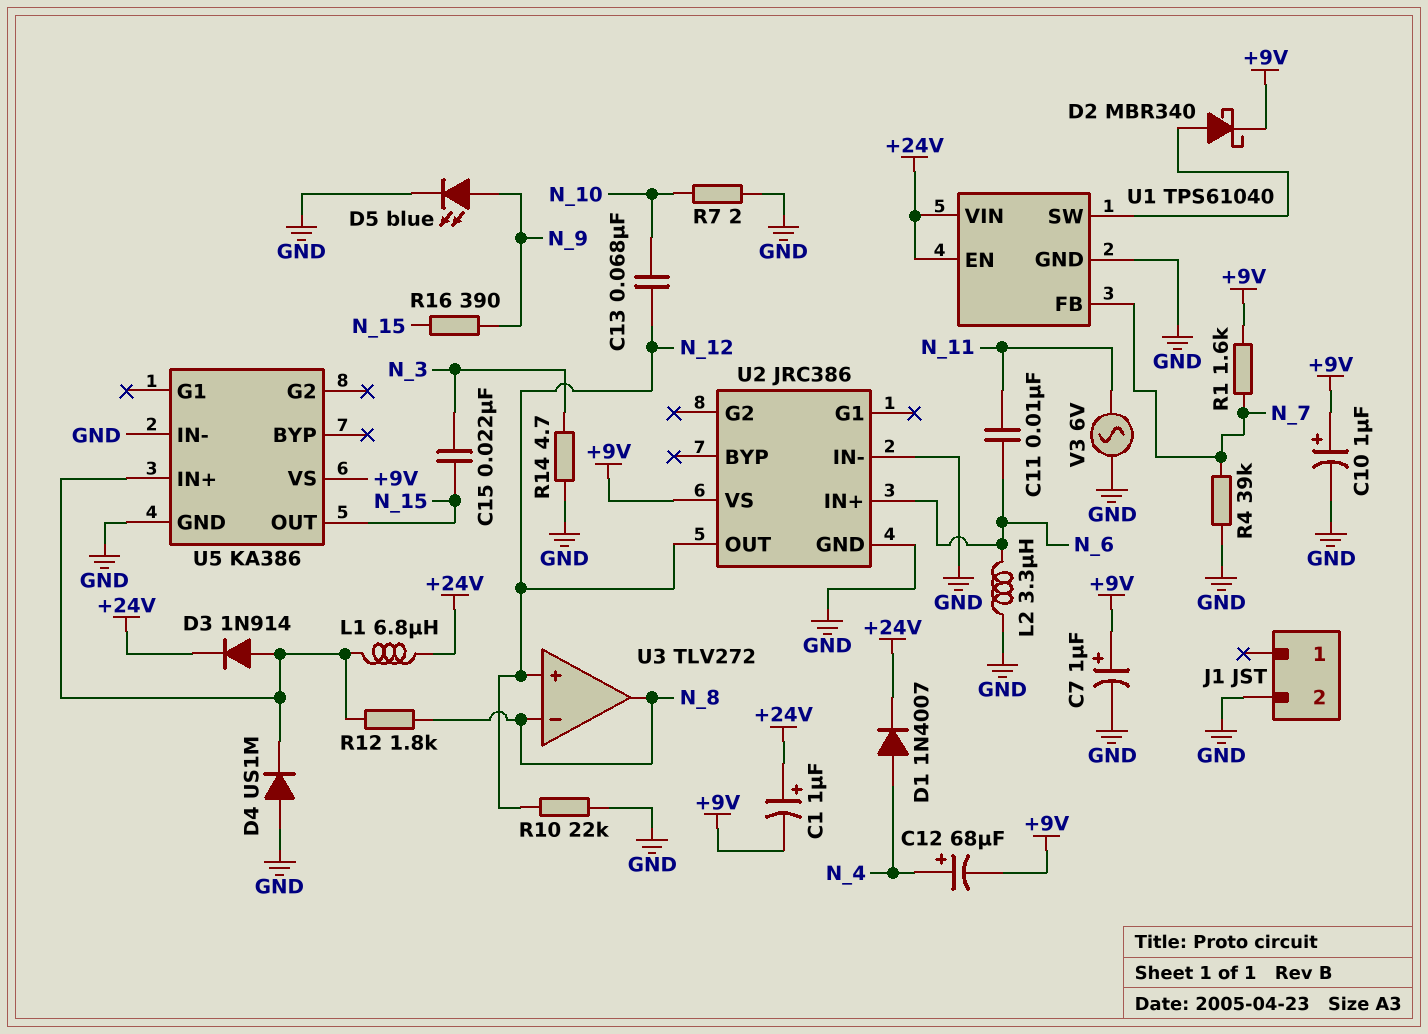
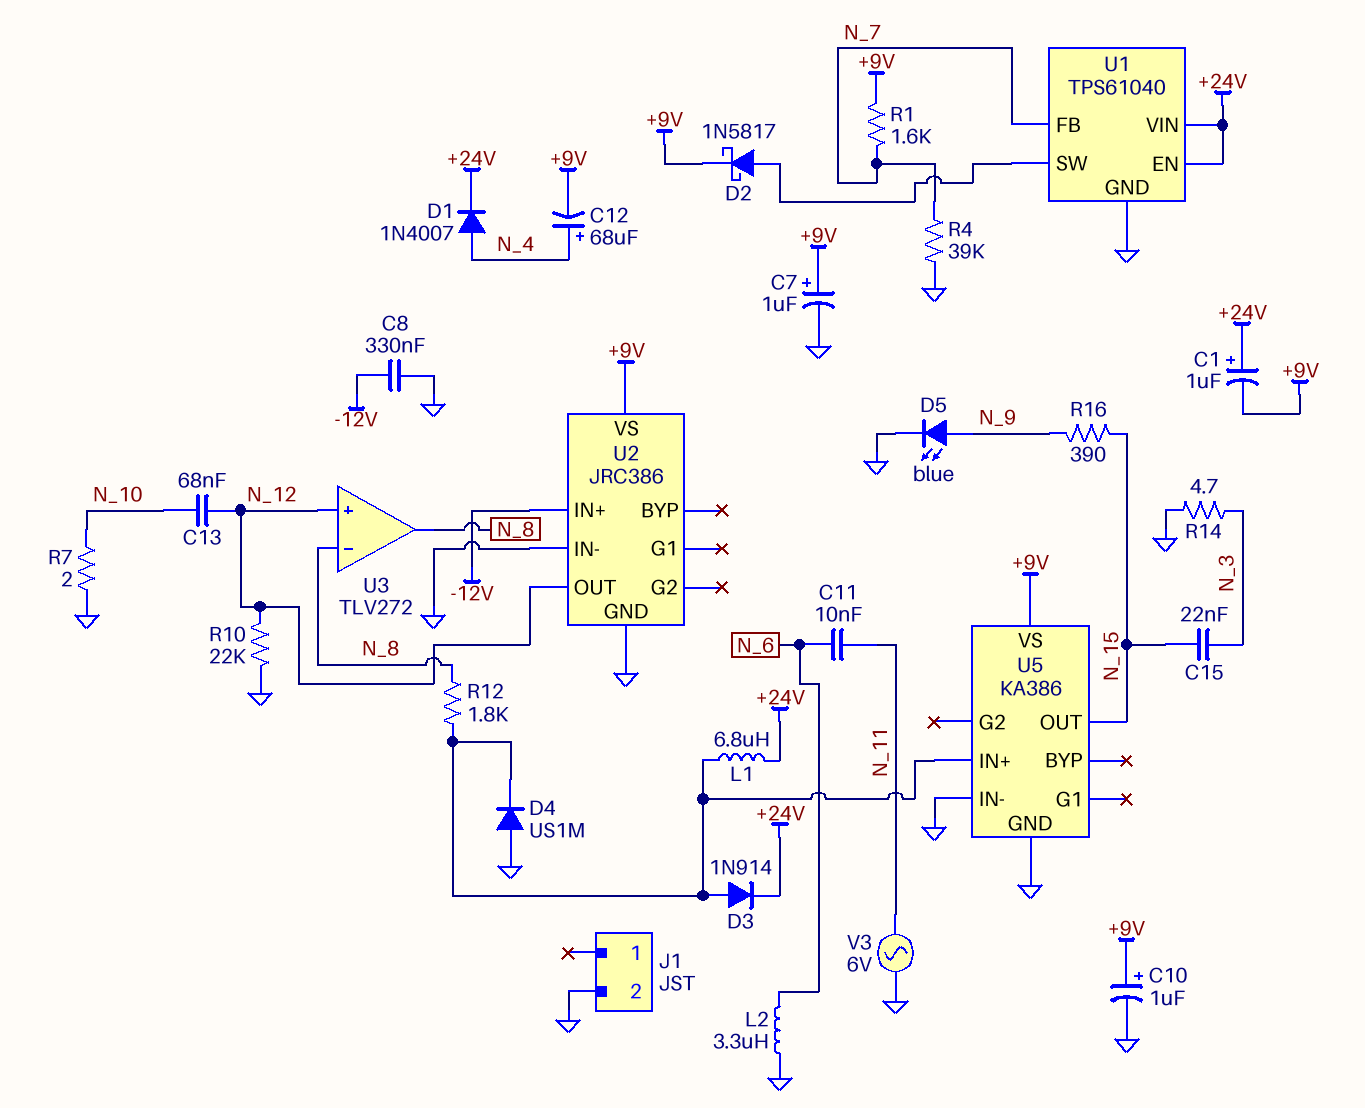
C8: none -> 330nF (-12V, GND)
D2: schottky MBR340 (A U1/SW, K +9V) -> schottky 1N5817 (A U1/SW, K +9V)
U2 pin IN+: N_6 -> -12V

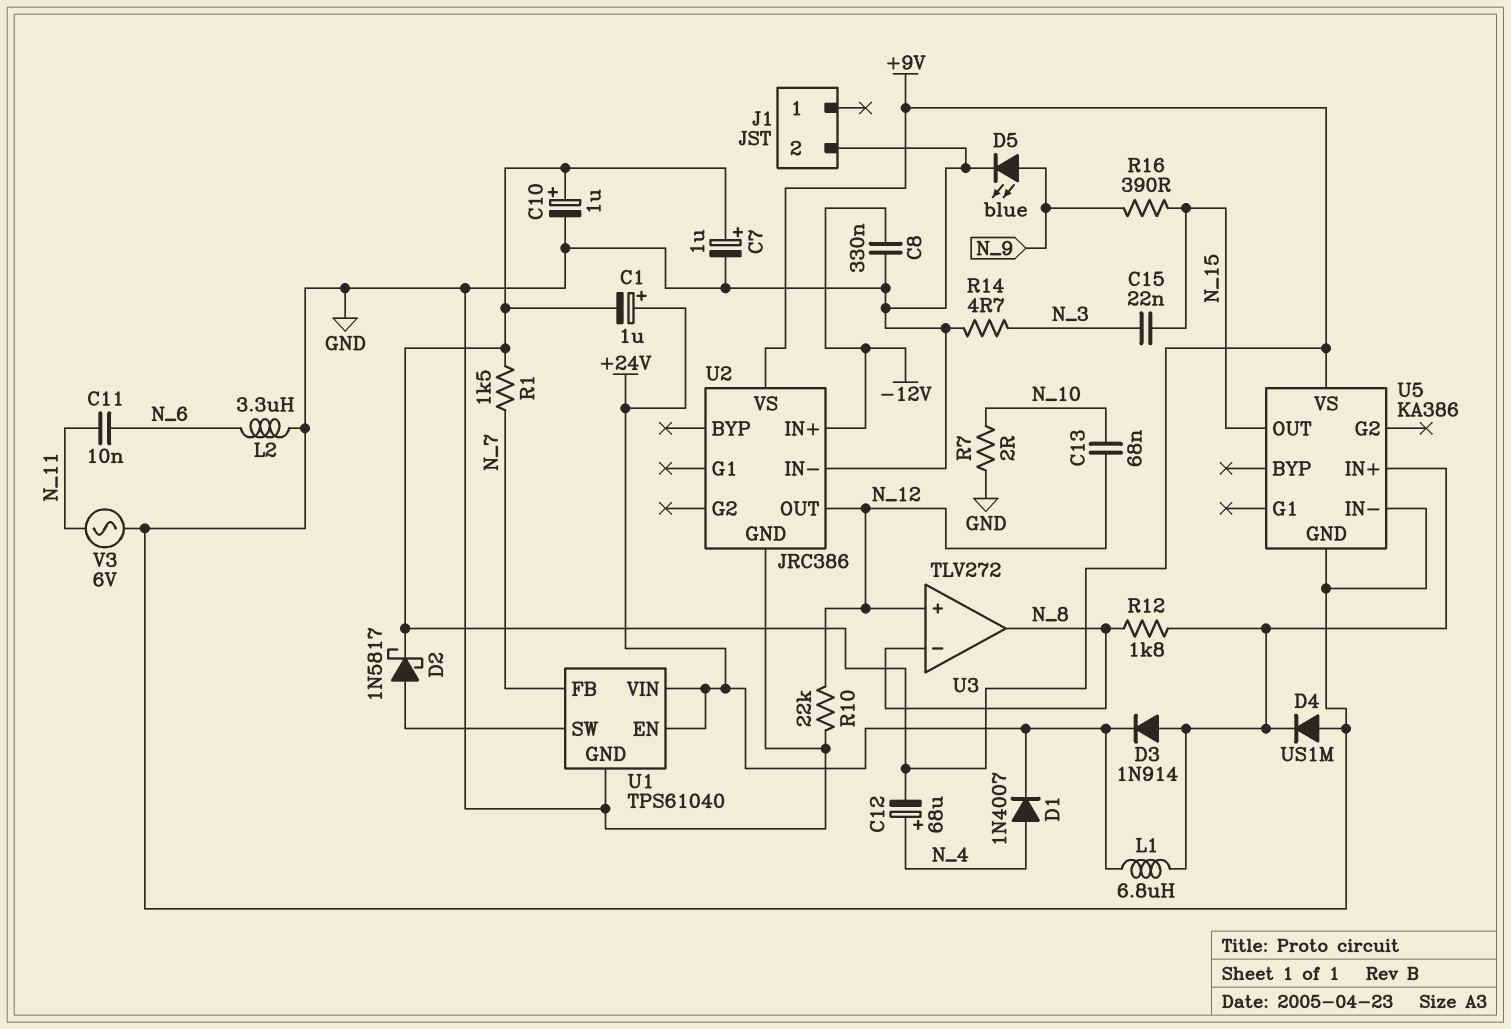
R1: 1.6k (+9V, N_7) -> 1.5k (+9V, N_7)
R4: 39k (GND, N_7) -> none

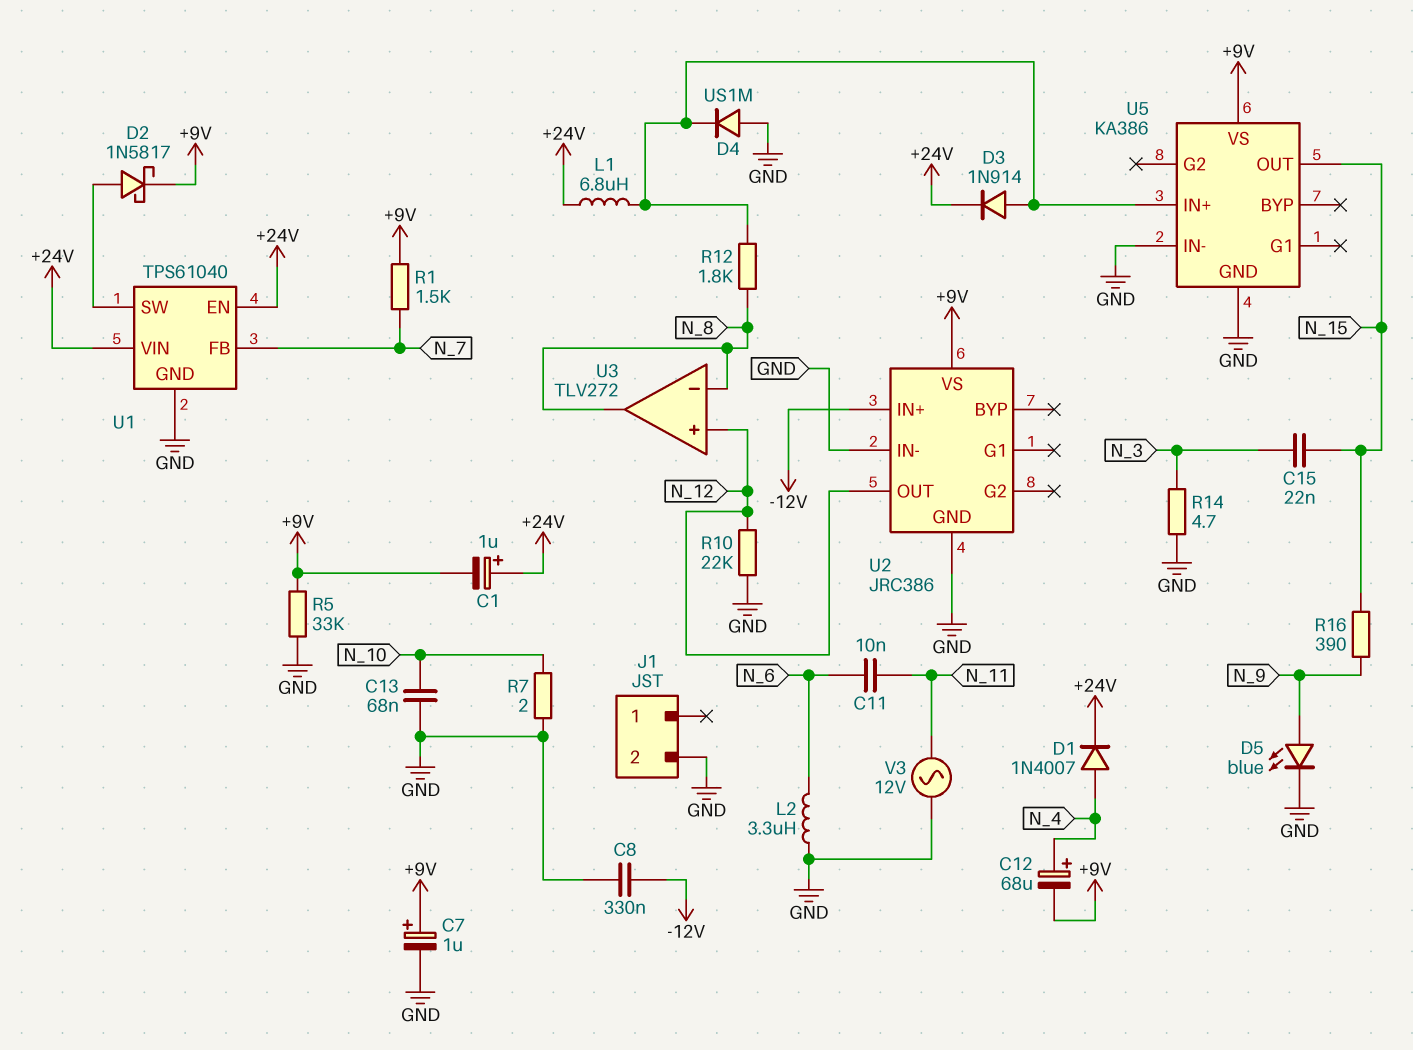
C10: 1uF (plus +9V, minus GND) -> none
C13: 68nF (N_10, N_12) -> 68nF (GND, N_10)
R5: none -> 33k (+9V, GND)
V3: AC 6V (GND, N_11) -> AC 12V (GND, N_11)

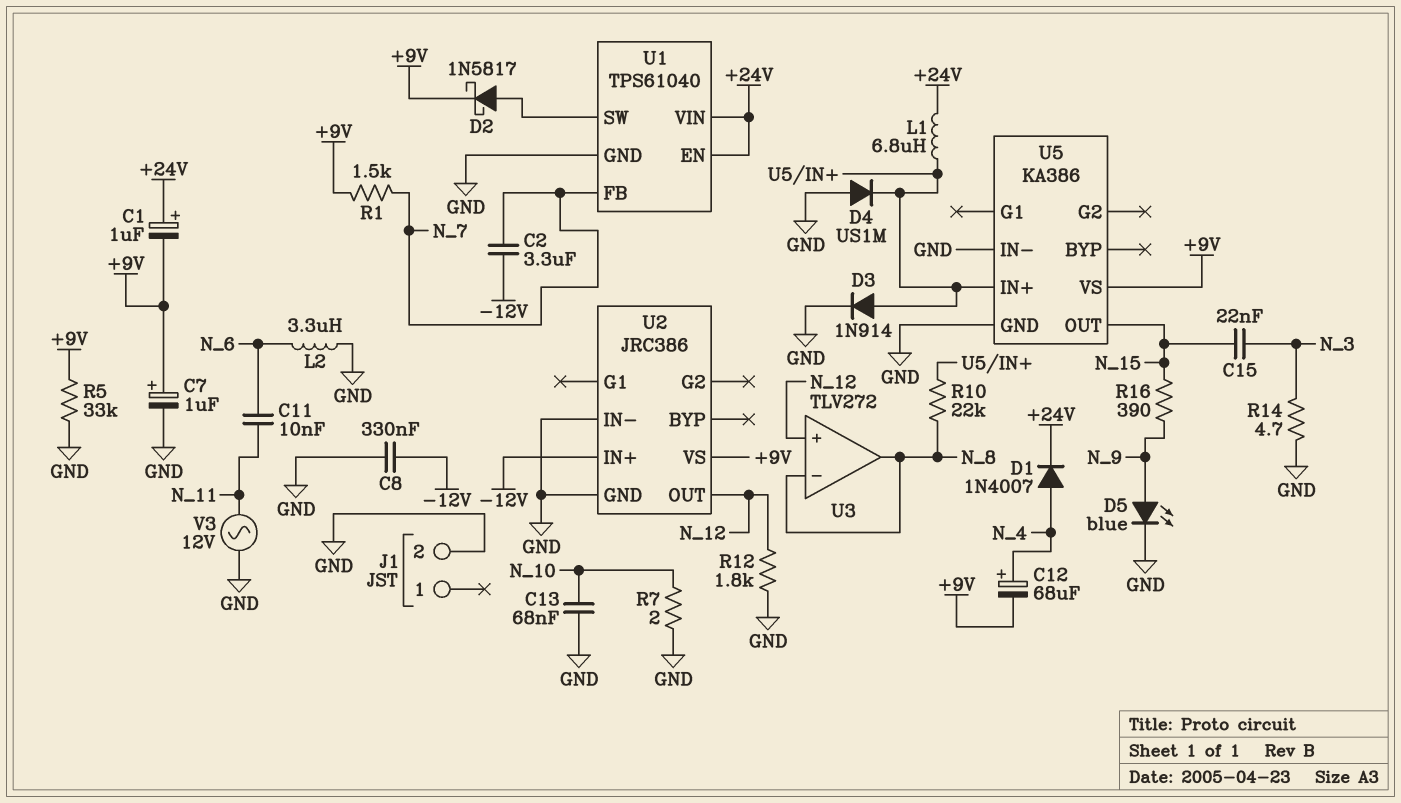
C2: none -> 3.3uF (-12V, N_7)
D3: diode 1N914 (A U5/IN+, K +24V) -> diode 1N914 (A U5/IN+, K GND)
R10: 22k (GND, N_12) -> 22k (N_8, U5/IN+)
R12: 1.8k (N_8, U5/IN+) -> 1.8k (GND, N_12)

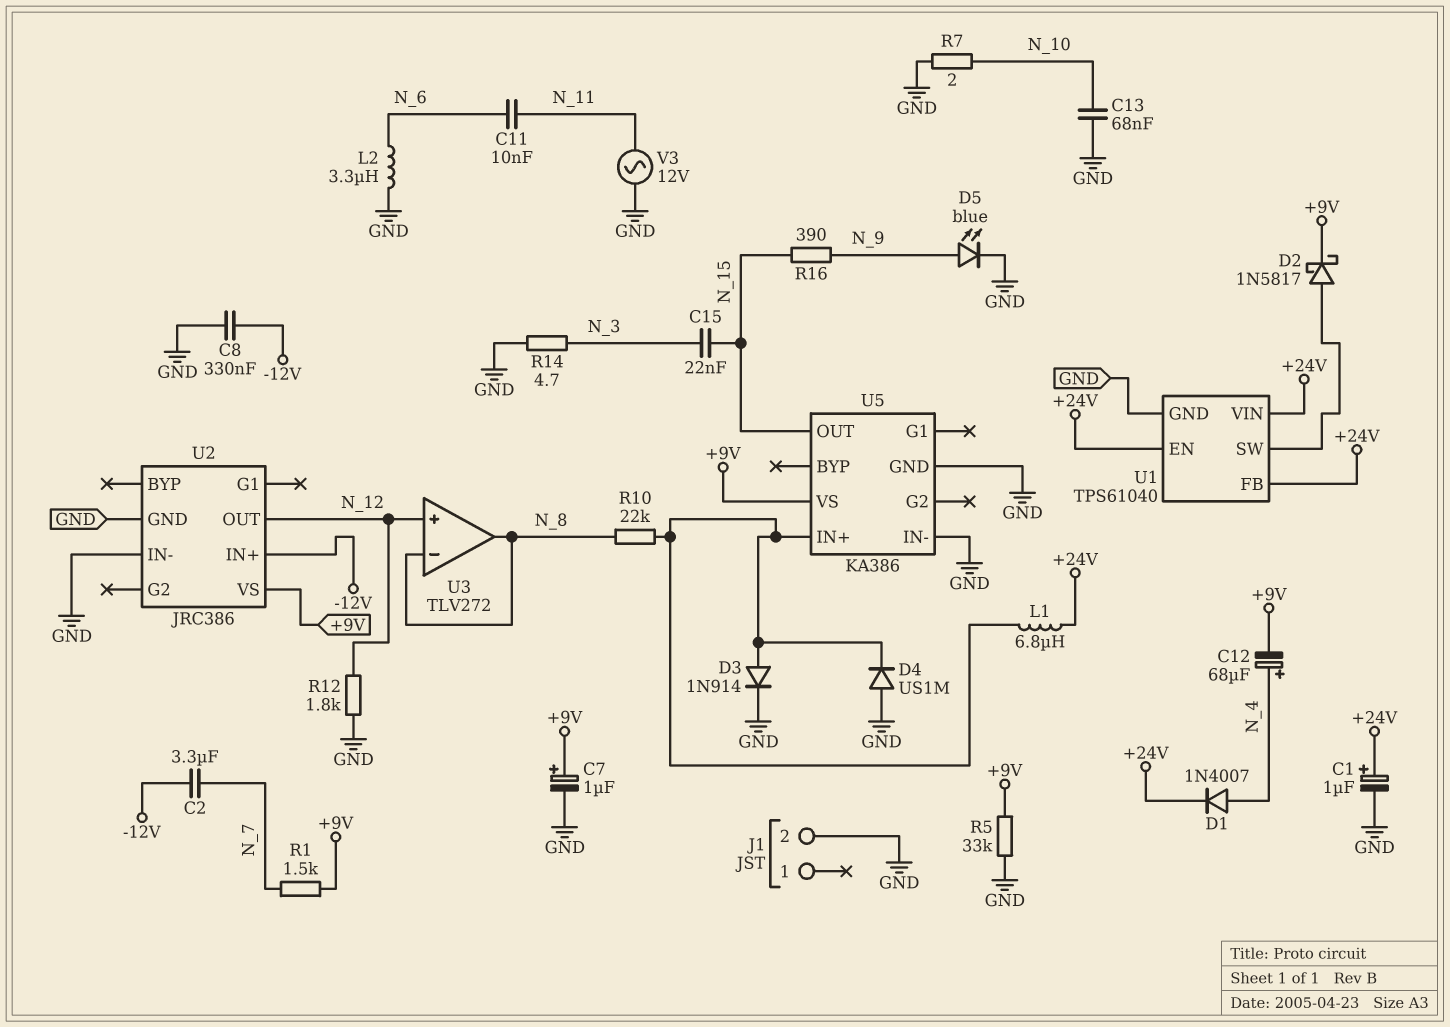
C1: 1uF (plus +24V, minus +9V) -> 1uF (plus +24V, minus GND)
U1 pin FB: N_7 -> +24V

